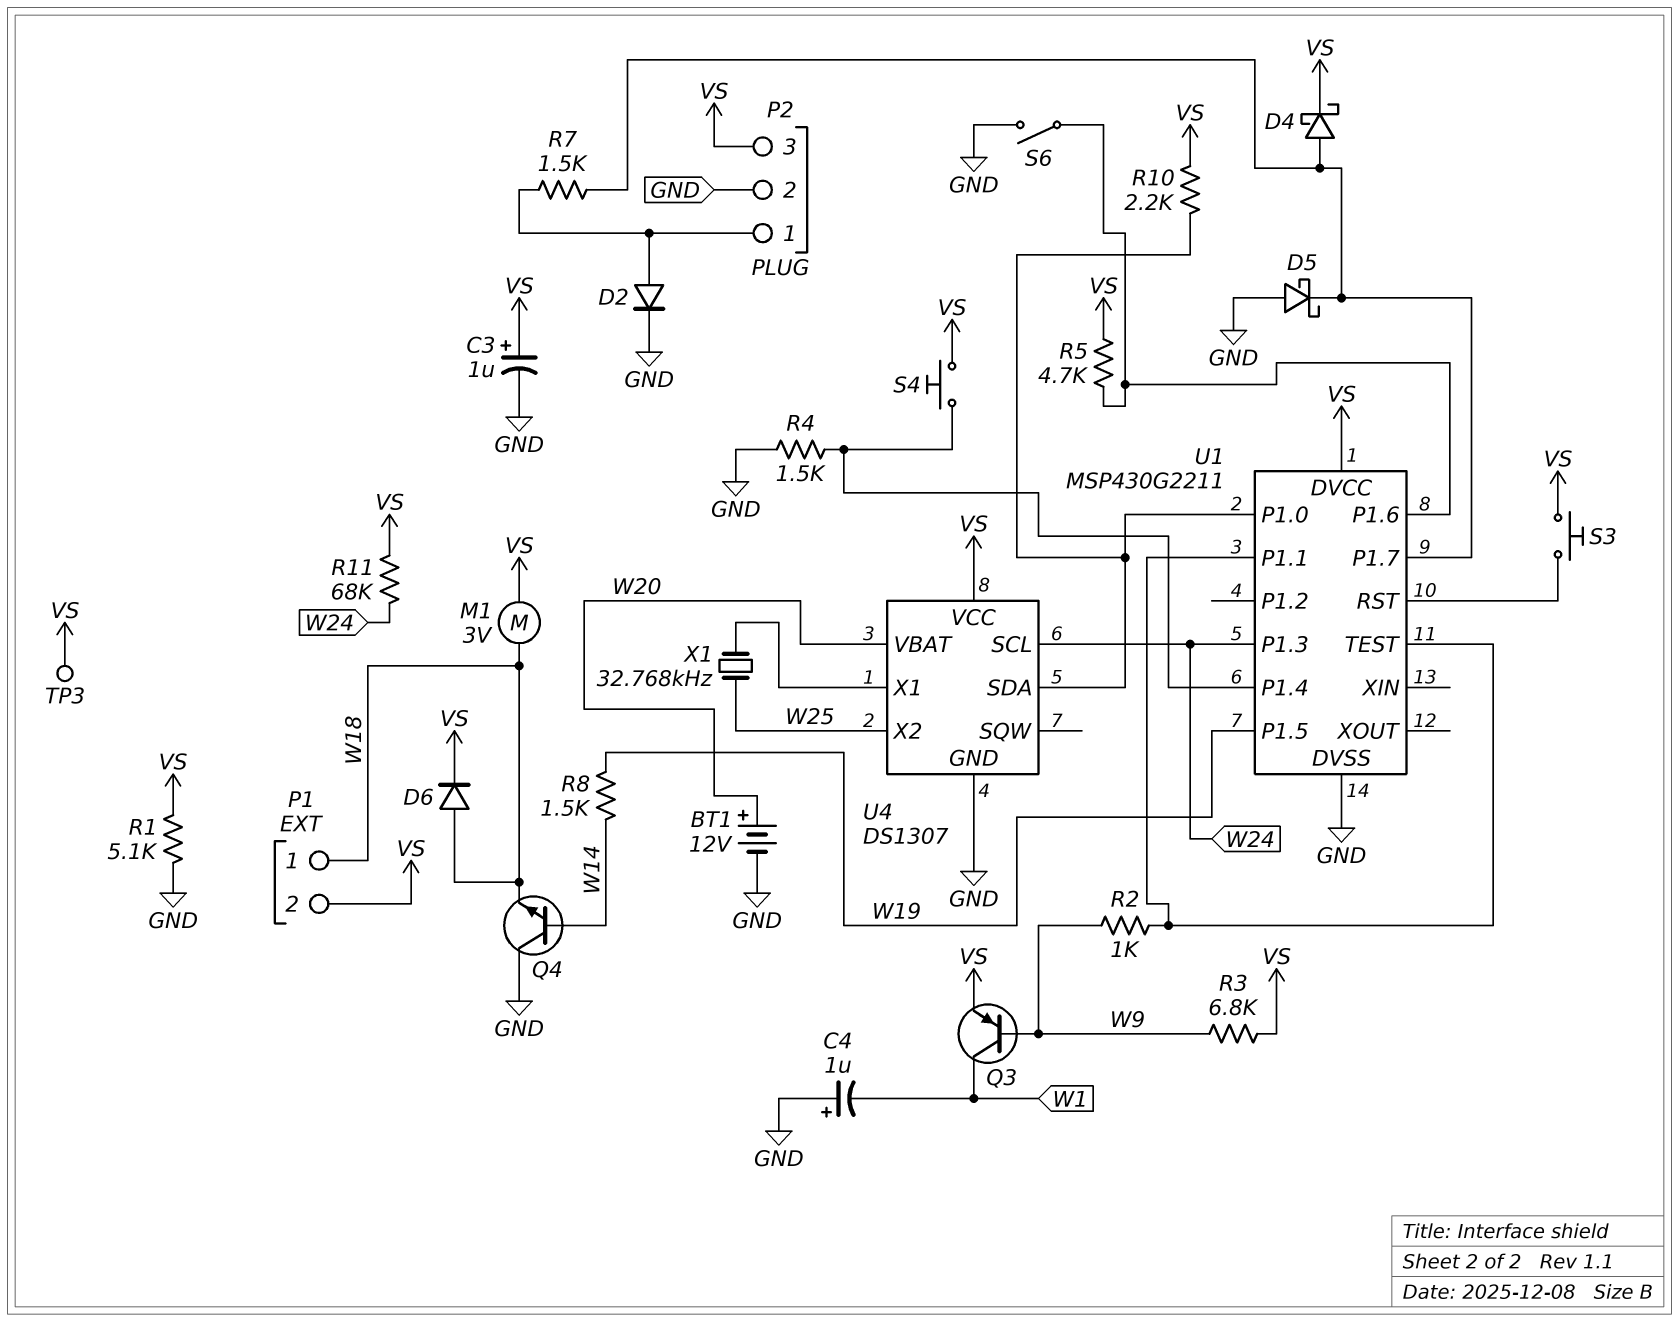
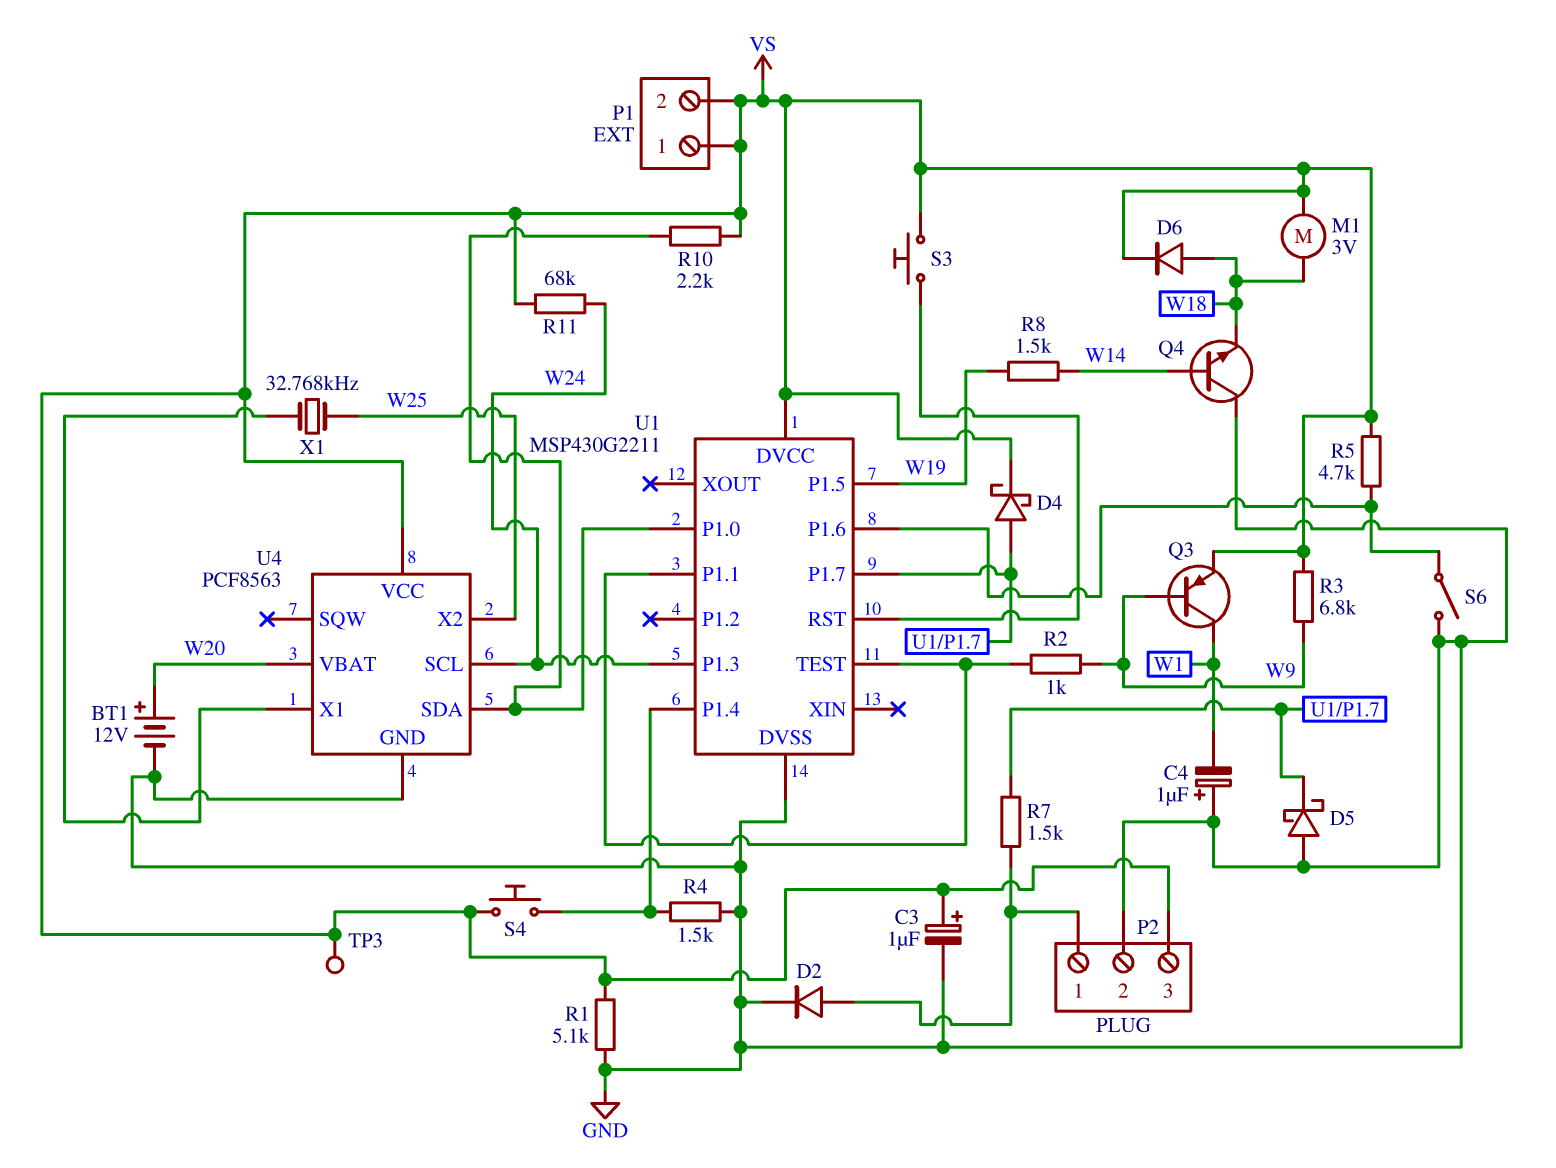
P1 pin 1: W18 -> VS
U4: DS1307 -> PCF8563

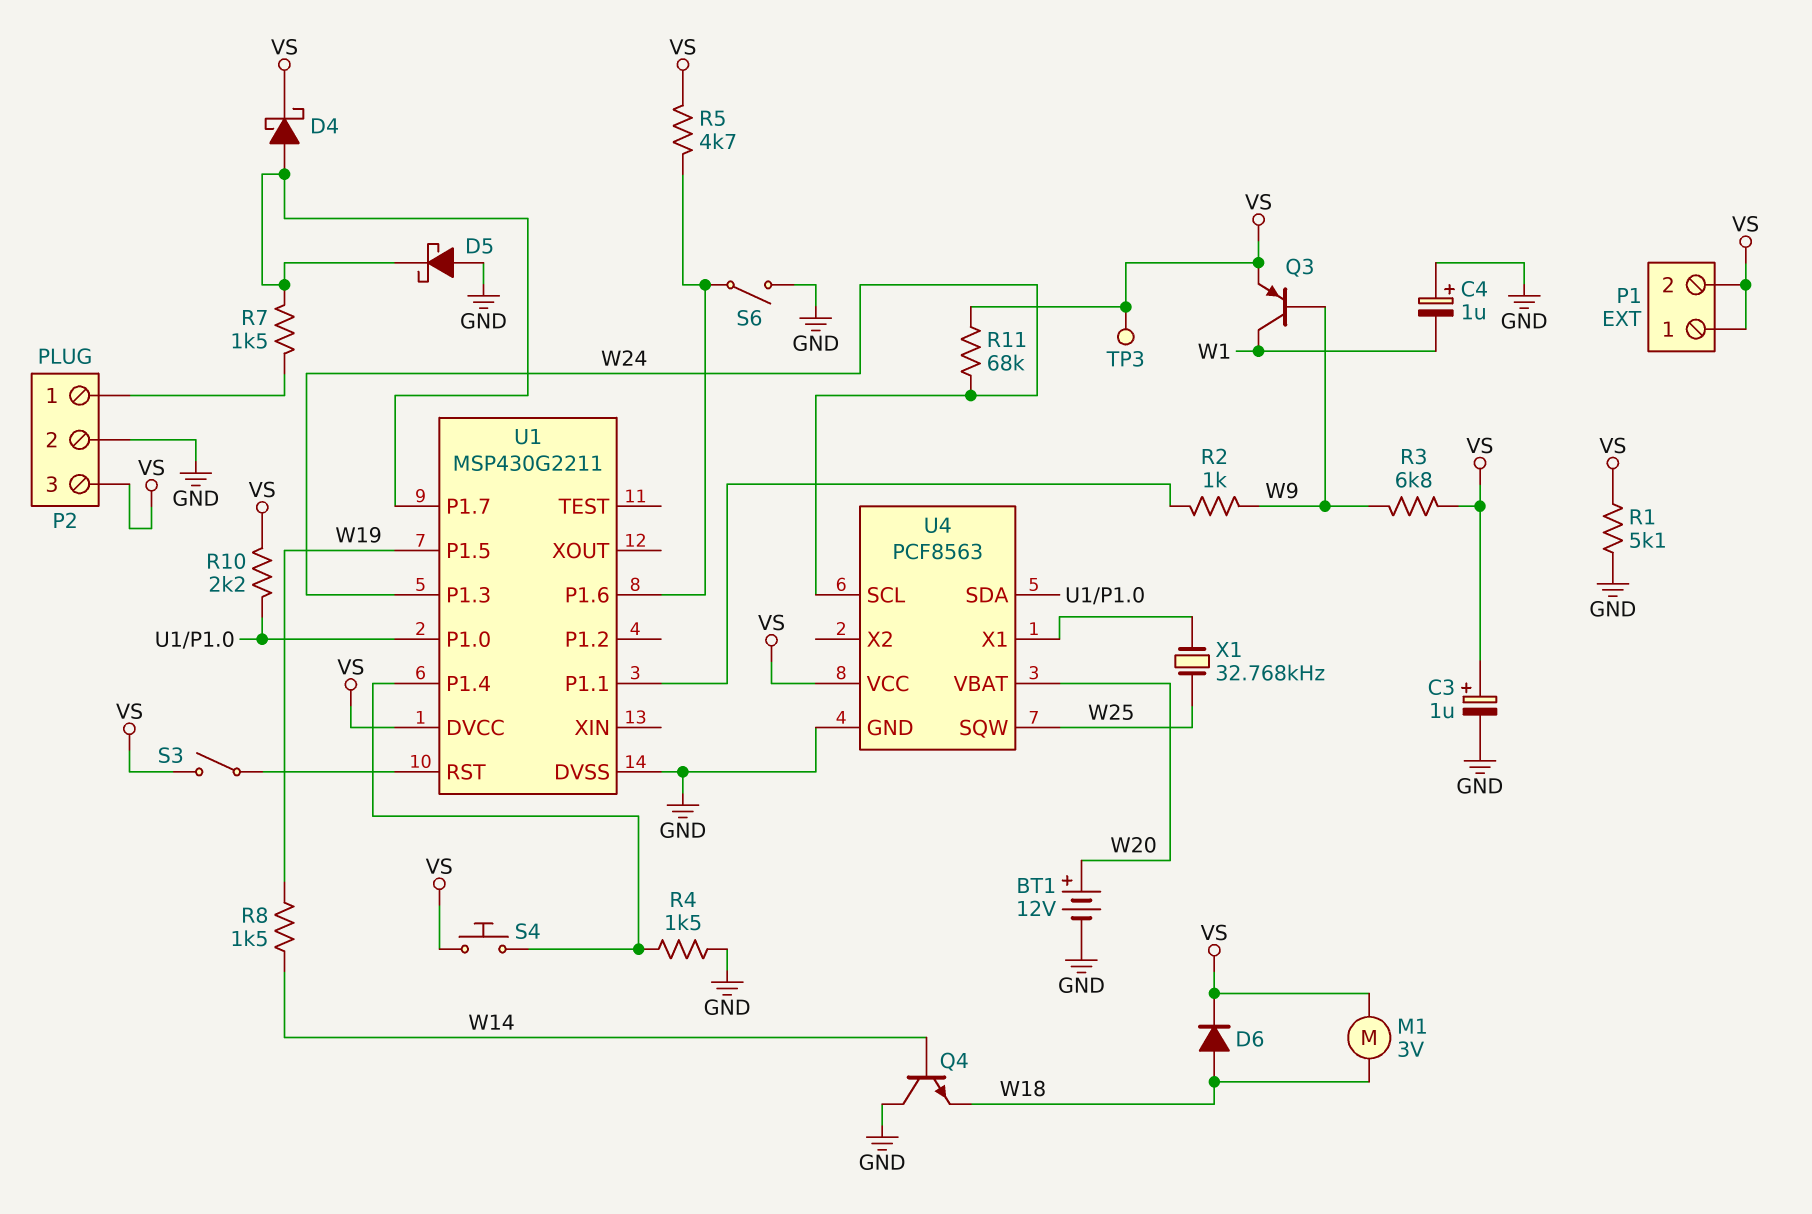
D2: diode (A P2/1, K GND) -> none
S3: button (U1/RST, VS) -> switch (U1/RST, VS)
U1 pin TEST: U1/P1.1 -> none
U4 pin SQW: none -> W25
U4 pin X2: W25 -> none

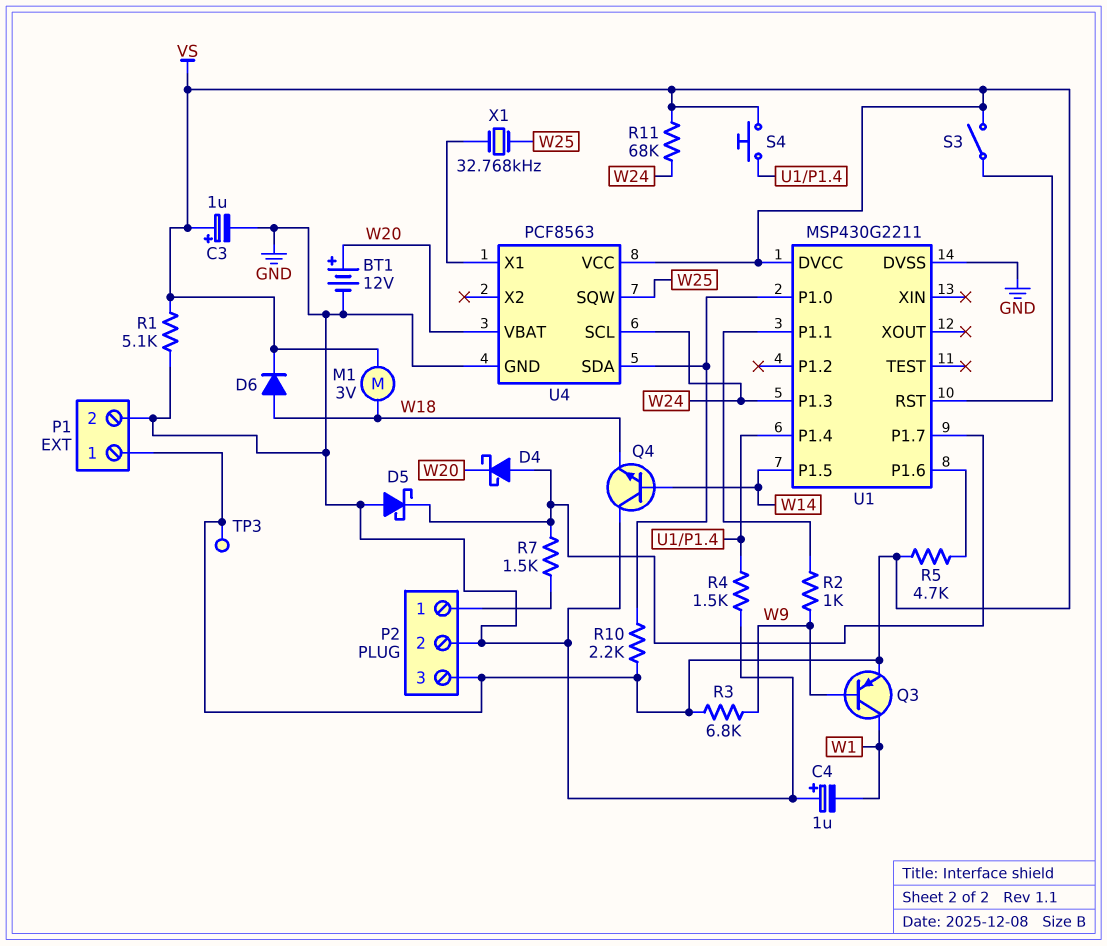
D4: schottky (A U1/P1.7, K VS) -> schottky (A U1/P1.7, K W20)
P1 pin 2: VS -> GND
R8: 1.5k (W14, W19) -> none
S6: switch (GND, U1/P1.6) -> none
U1 pin P1.5: W19 -> W14

